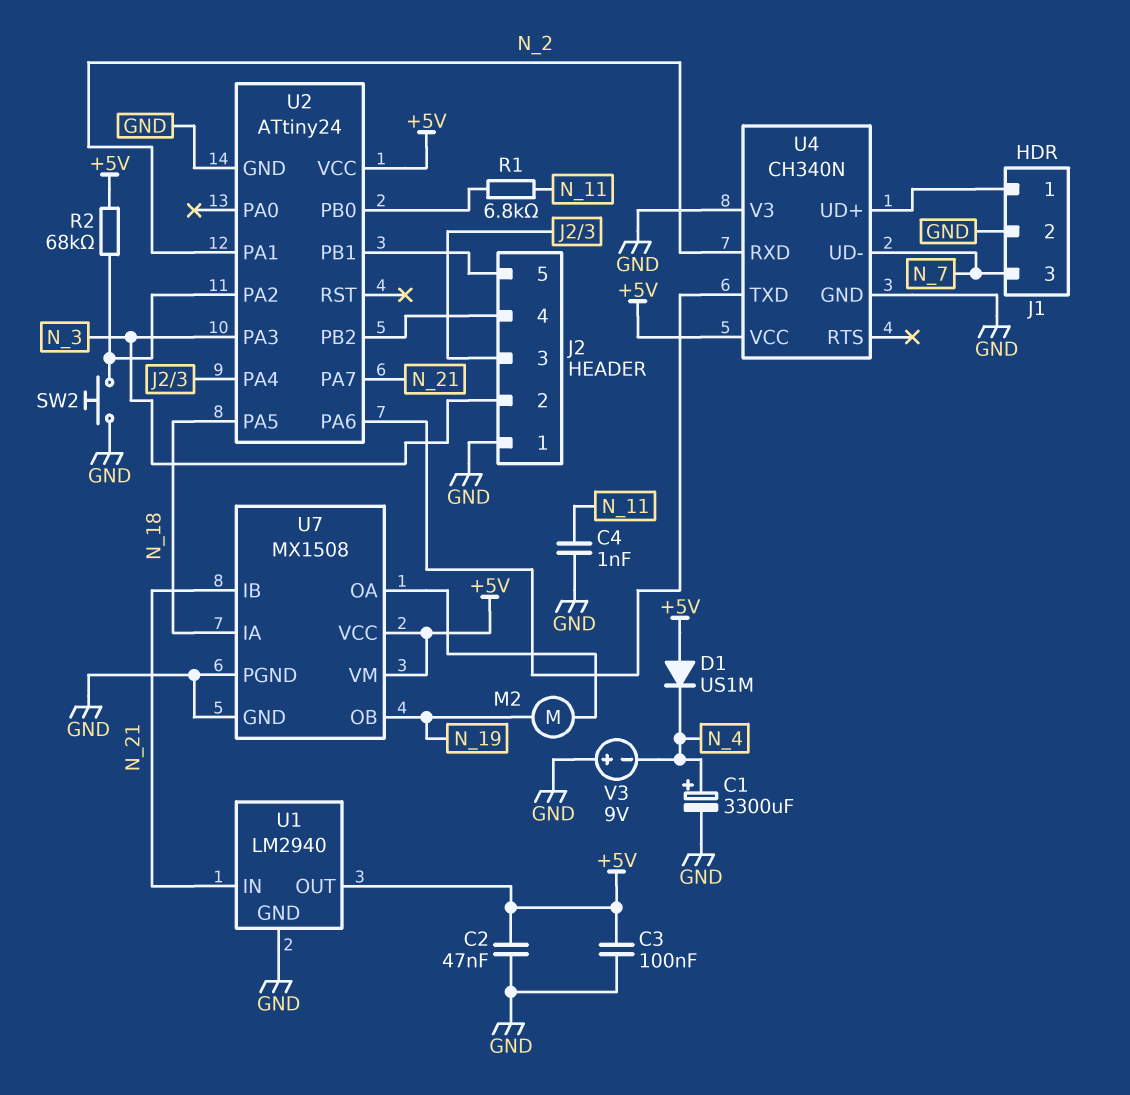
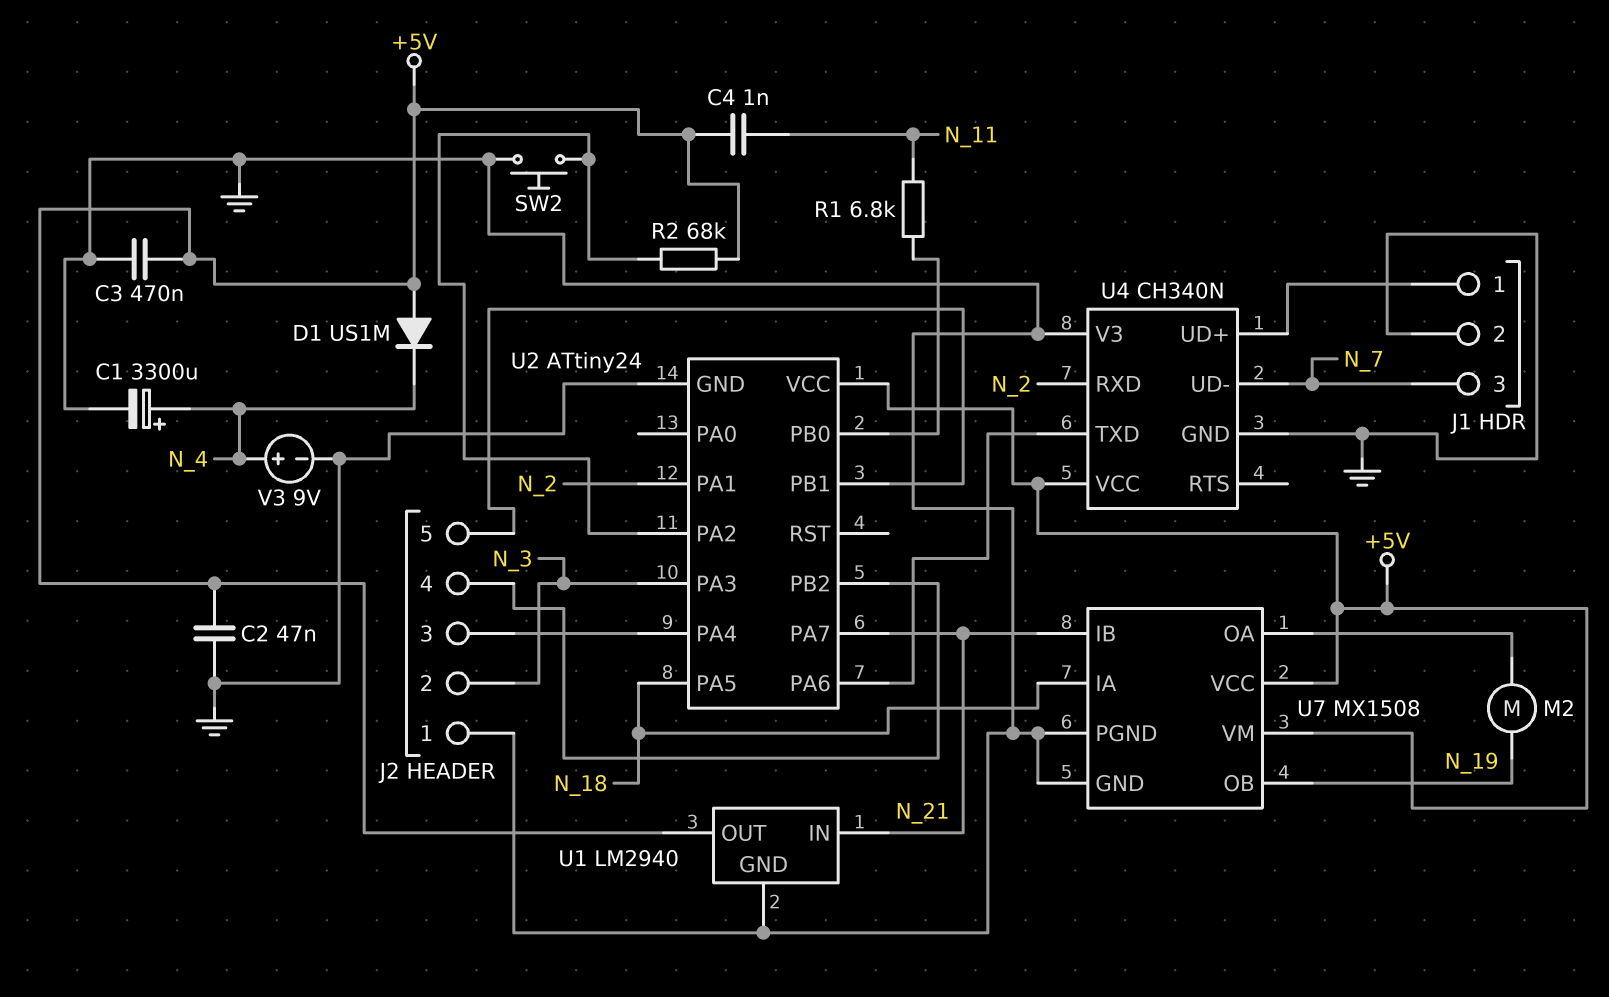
C3: 100nF (+5V, GND) -> 470nF (+5V, GND)
C4: 1nF (GND, N_11) -> 1nF (+5V, N_11)
V3: 9V (plus GND, minus N_4) -> 9V (plus N_4, minus GND)

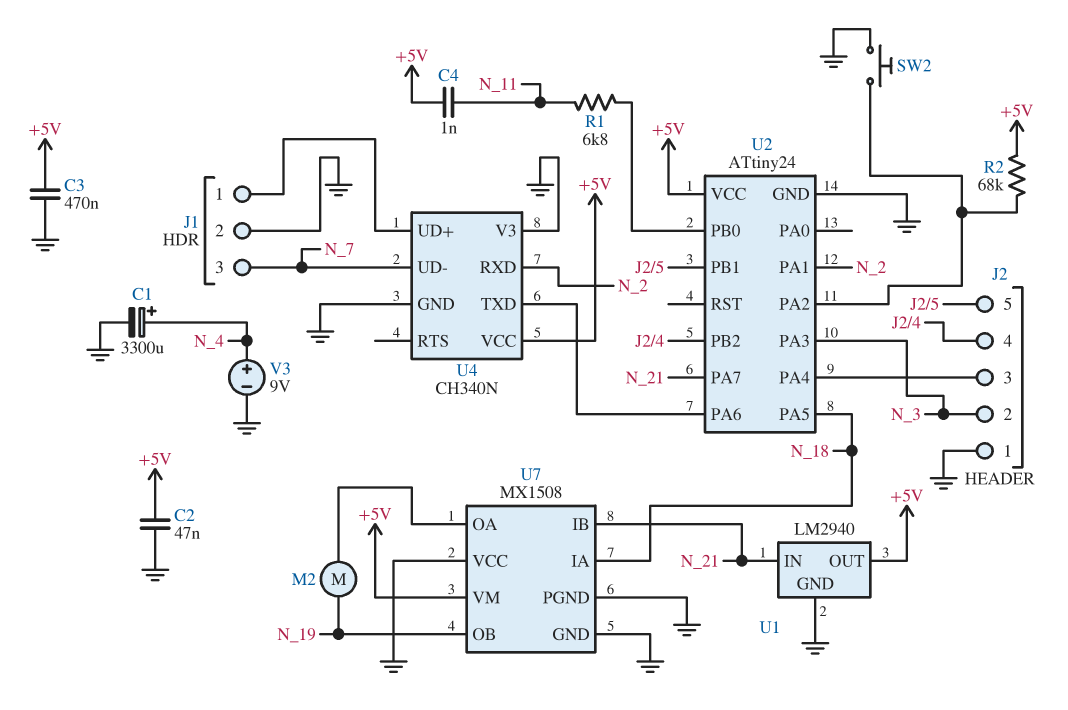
D1: diode US1M (A +5V, K N_4) -> none
U7 pin VCC: +5V -> GND

